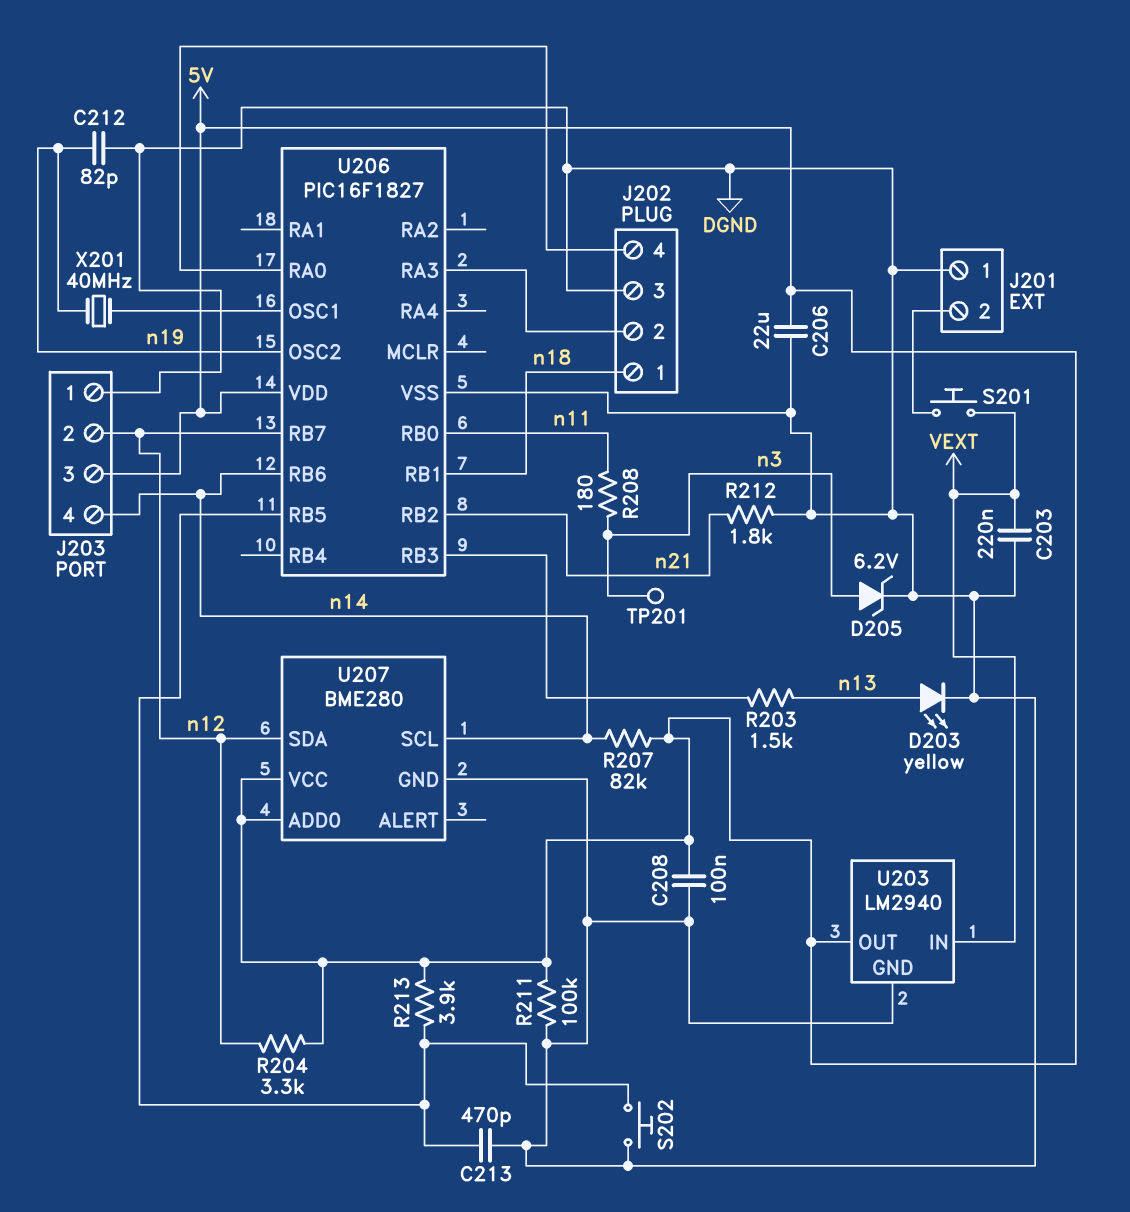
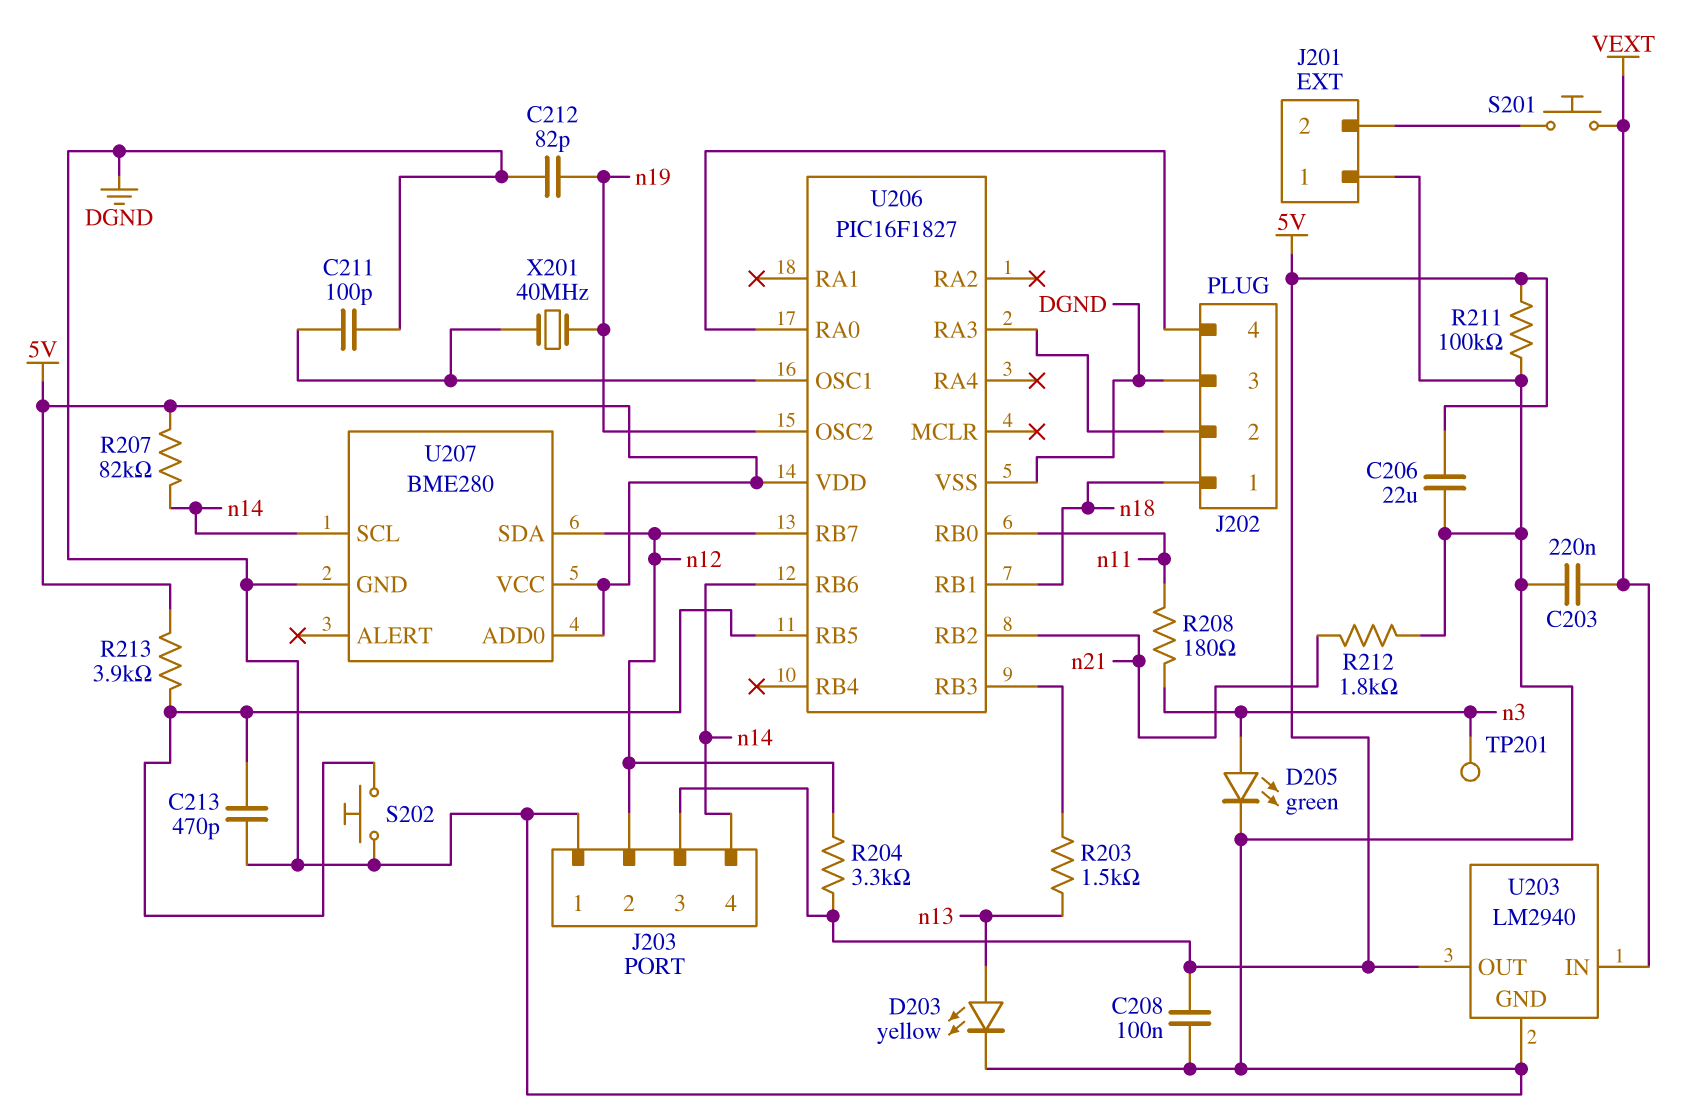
C211: none -> 100pF (DGND, U206/OSC1)
D205: zener 6.2V (A n3, K DGND) -> LED green (A n3, K DGND)

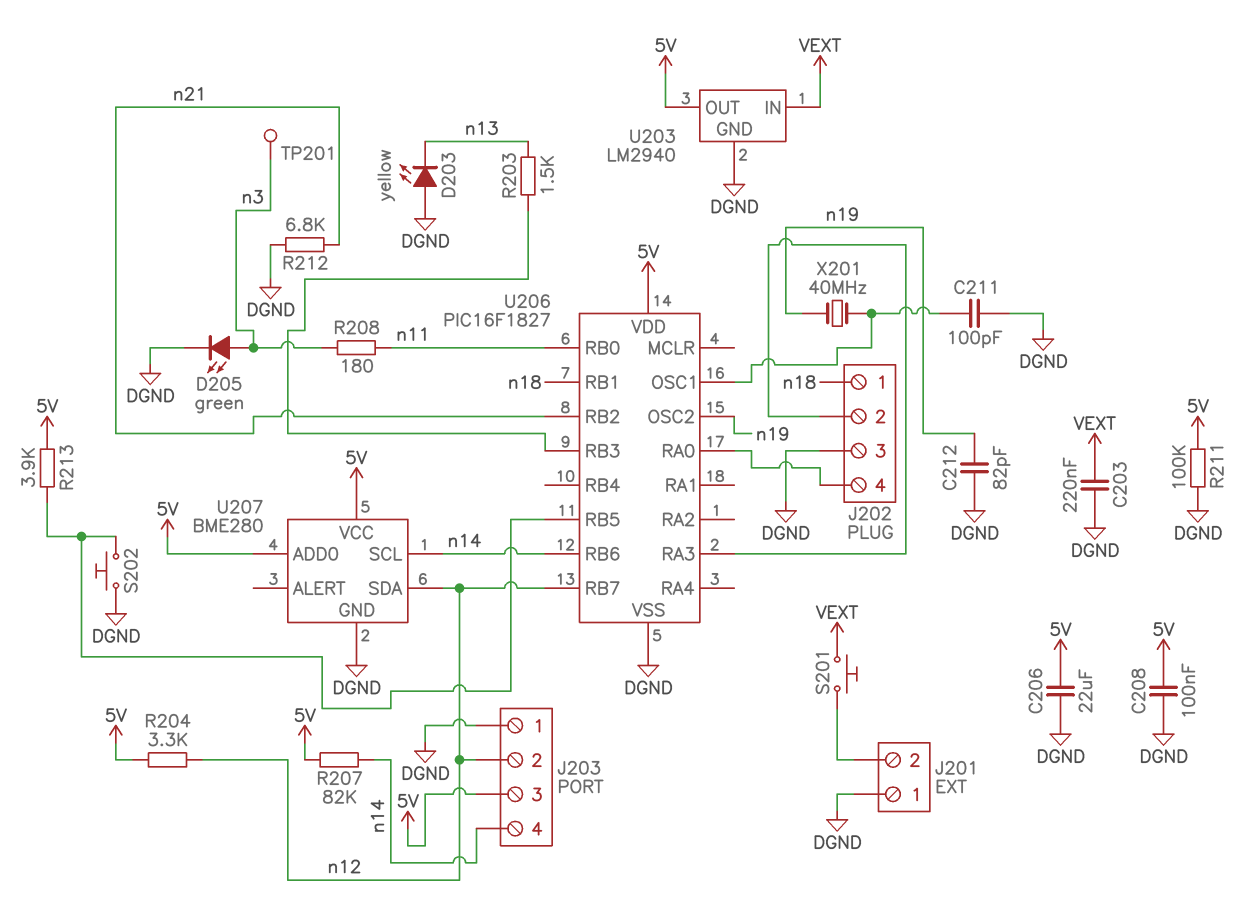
C213: 470pF (DGND, U206/RB5) -> none
D203: LED yellow (A n13, K DGND) -> LED yellow (A DGND, K n13)
R212: 1.8k (DGND, n21) -> 6.8k (DGND, n21)

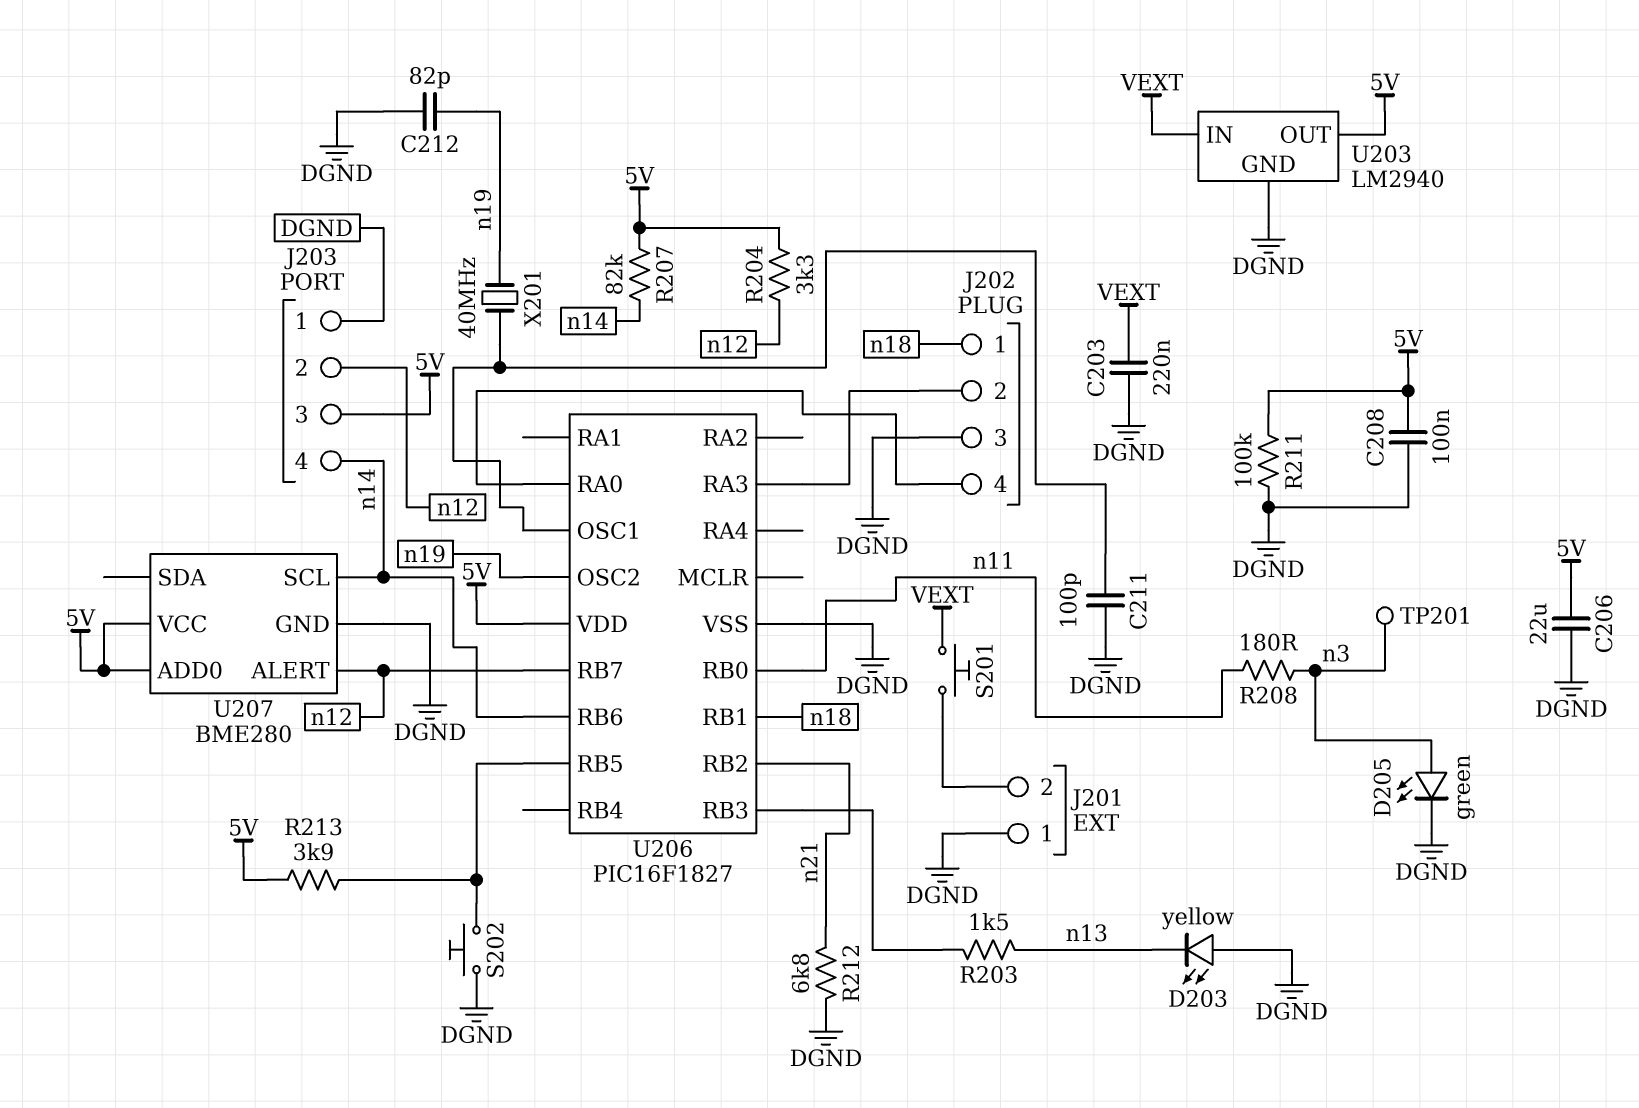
U207 pin ALERT: none -> n12
U207 pin SDA: n12 -> none

